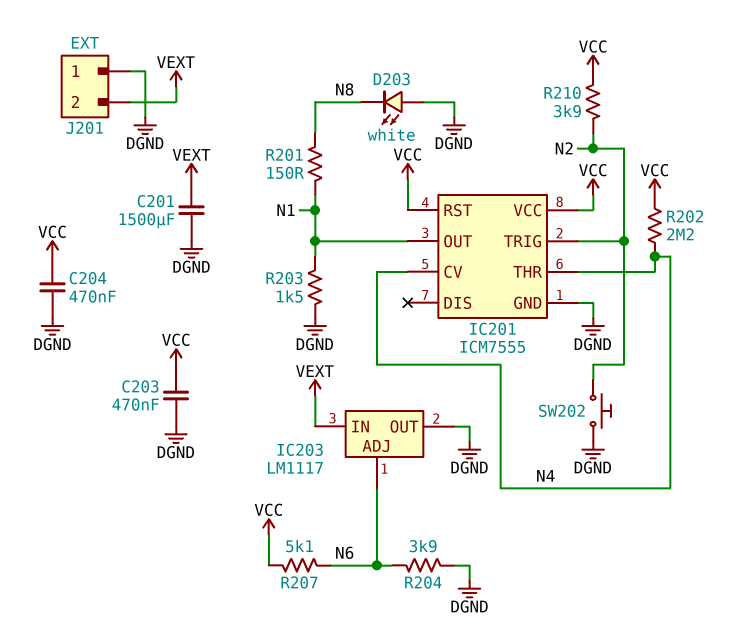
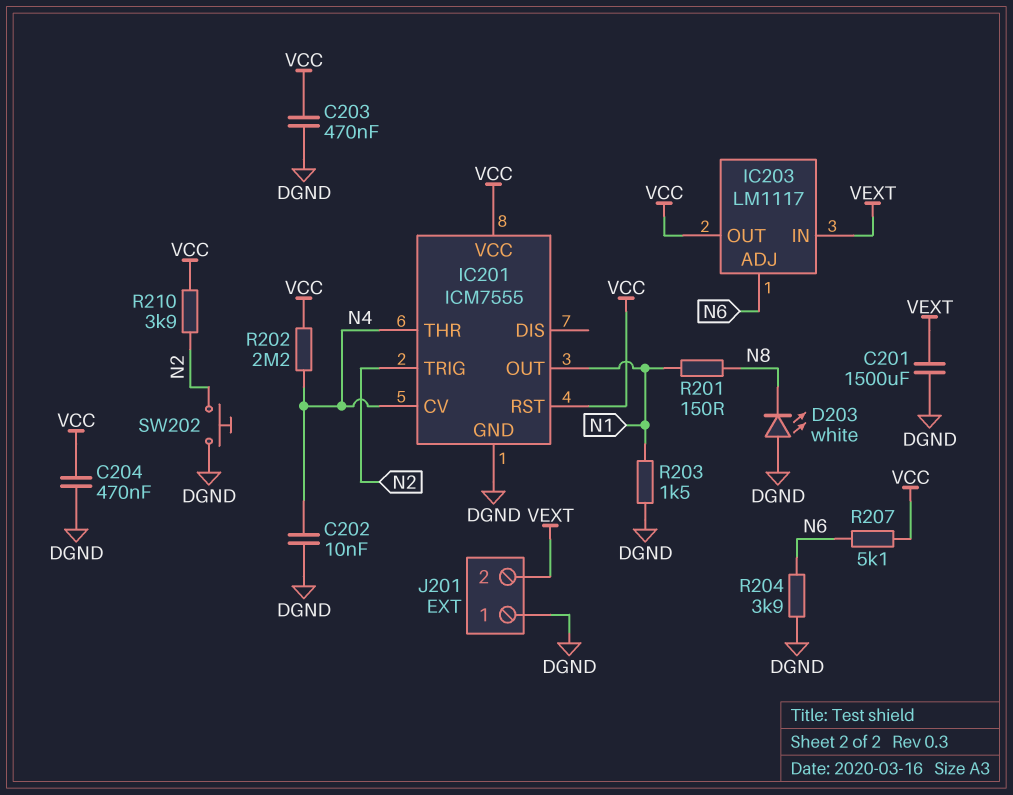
C202: none -> 10nF (DGND, N4)
IC203 pin OUT: DGND -> VCC

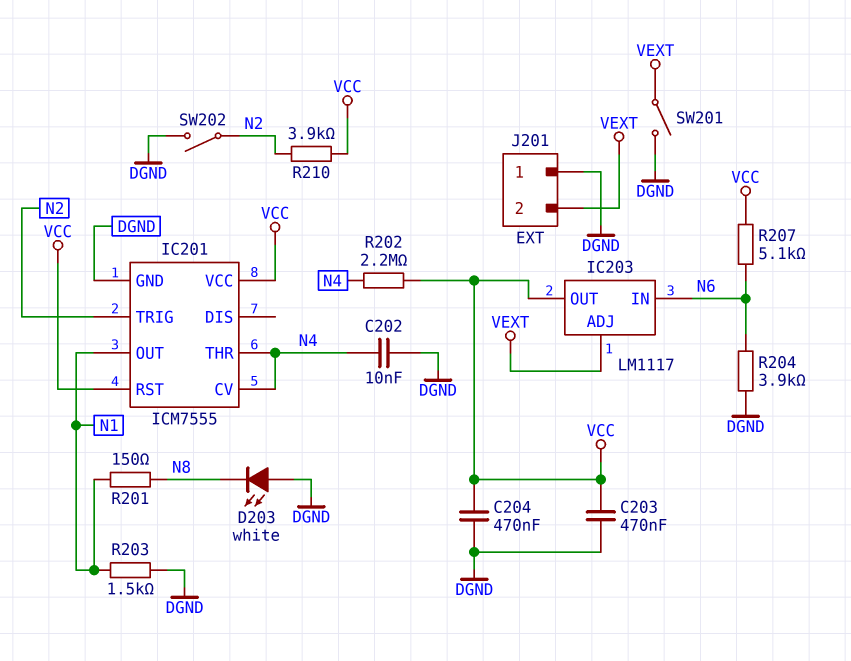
C201: 1500uF (DGND, VEXT) -> none
IC203 pin ADJ: N6 -> VEXT
IC203 pin IN: VEXT -> N6
SW201: none -> switch (DGND, VEXT)
SW202: button (DGND, N2) -> switch (DGND, N2)

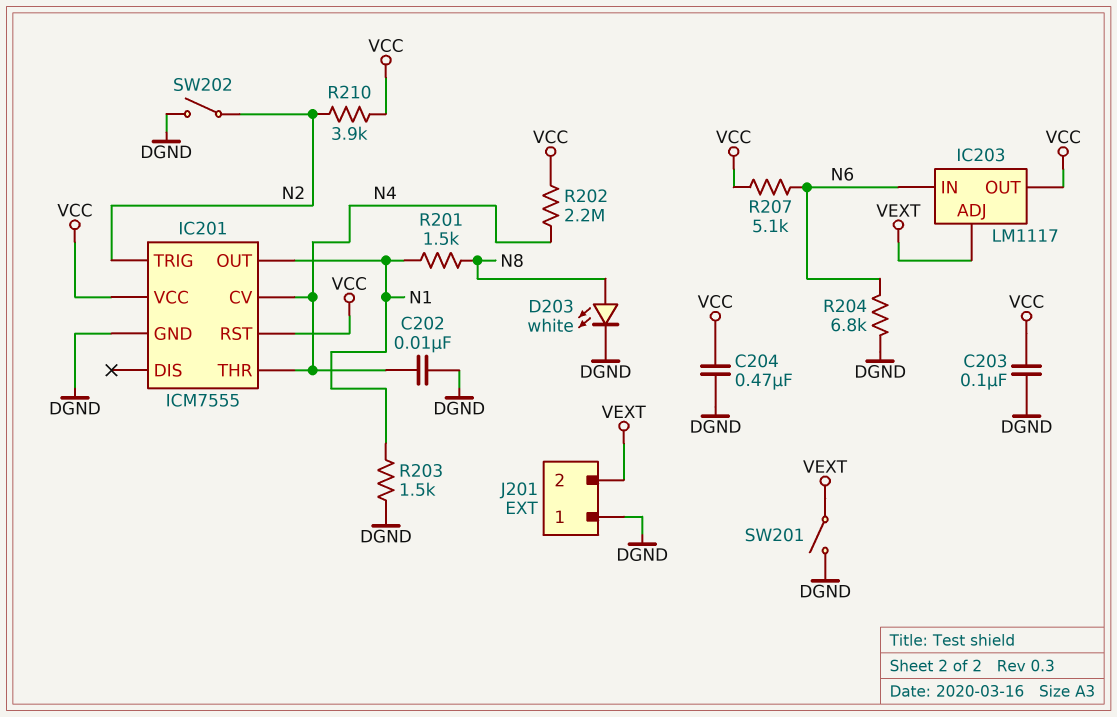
C203: 470nF (DGND, VCC) -> 100nF (DGND, VCC)
D203: LED white (A DGND, K N8) -> LED white (A N8, K DGND)
R201: 150 (N1, N8) -> 1.5k (N1, N8)
R204: 3.9k (DGND, N6) -> 6.8k (DGND, N6)

